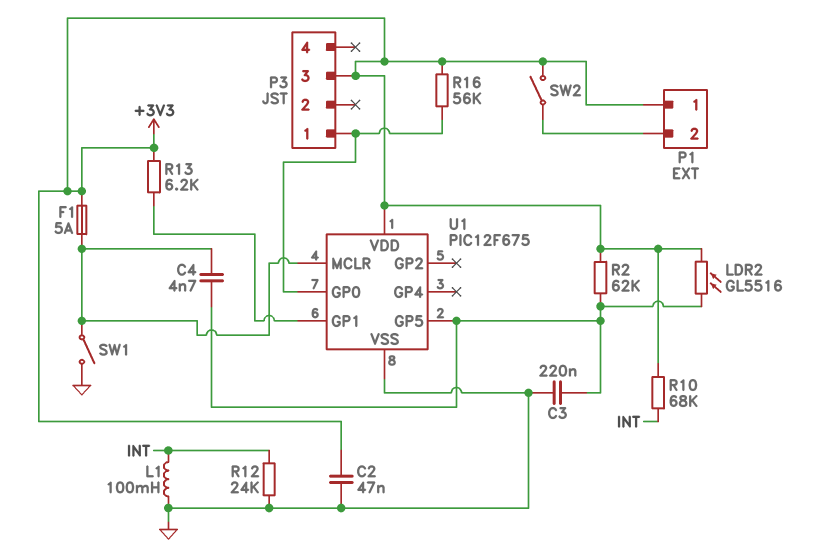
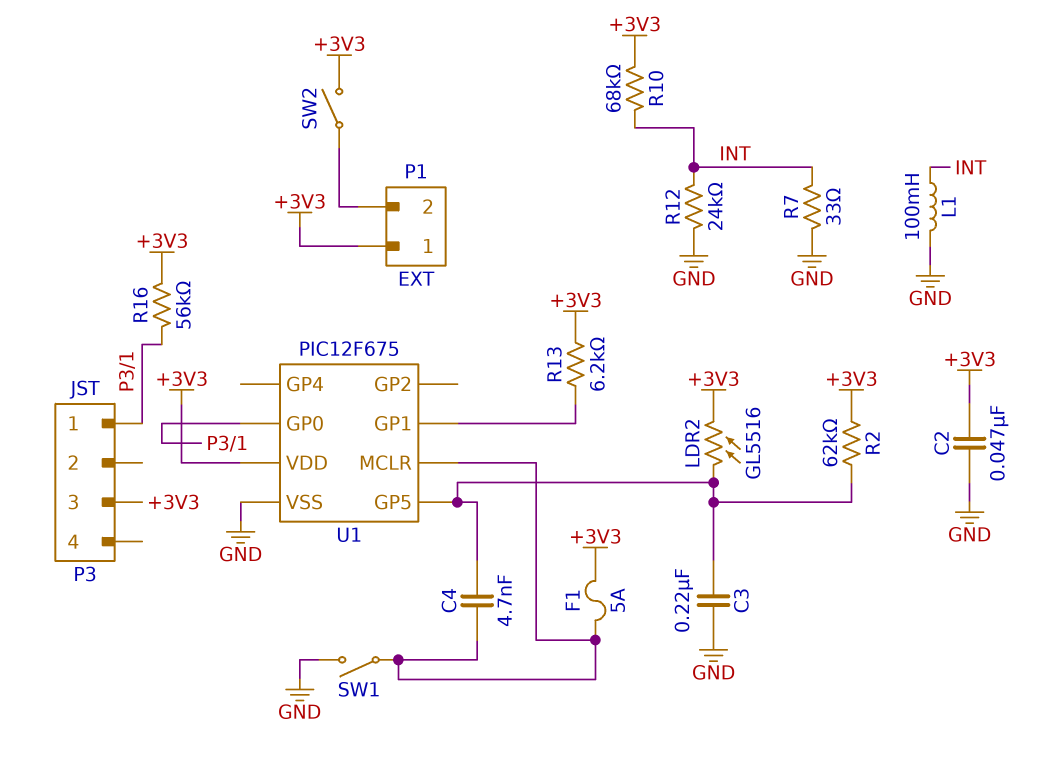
R7: none -> 33 (GND, INT)

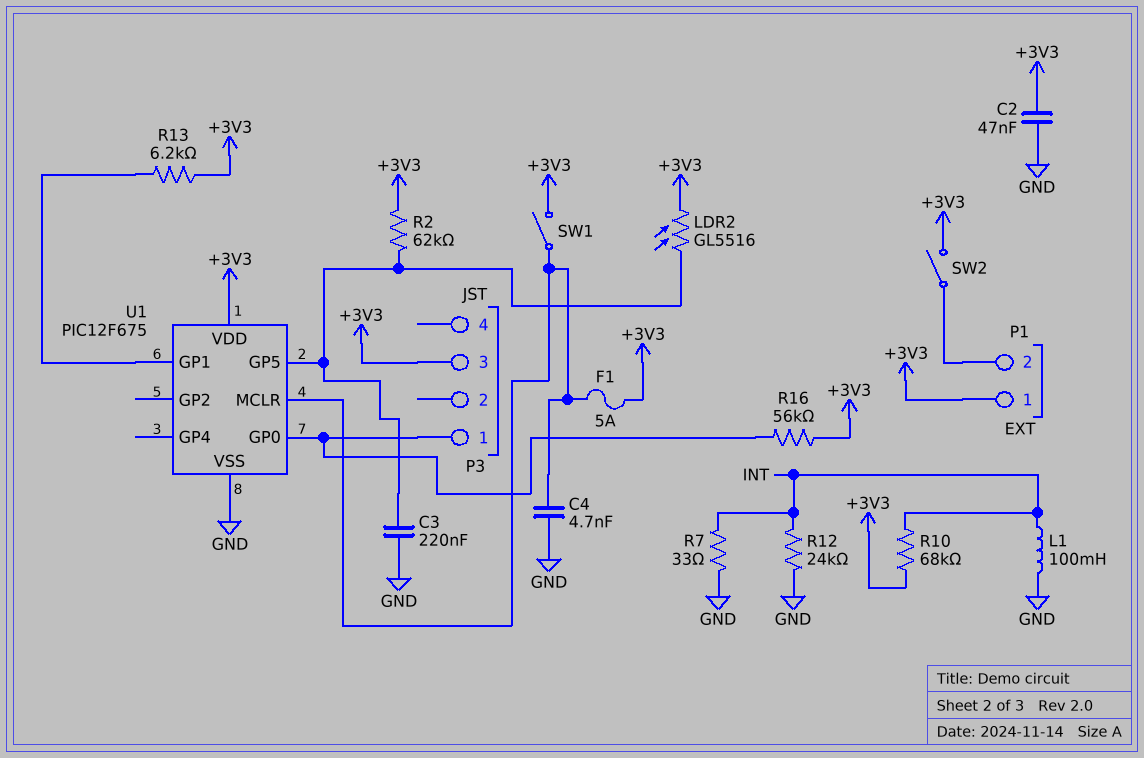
C4: 4.7nF (U1/GP5, U1/MCLR) -> 4.7nF (GND, U1/MCLR)
SW1: switch (GND, U1/MCLR) -> switch (+3V3, U1/MCLR)

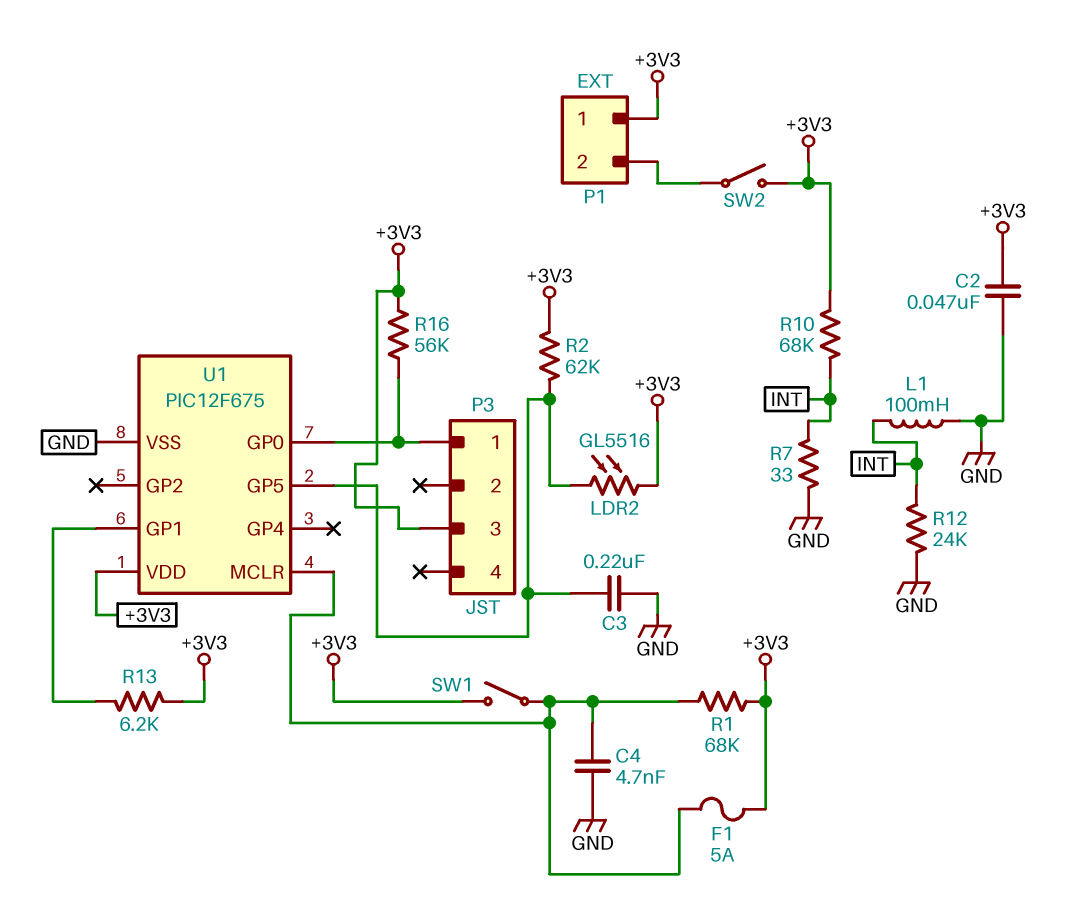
R1: none -> 68k (+3V3, U1/MCLR)

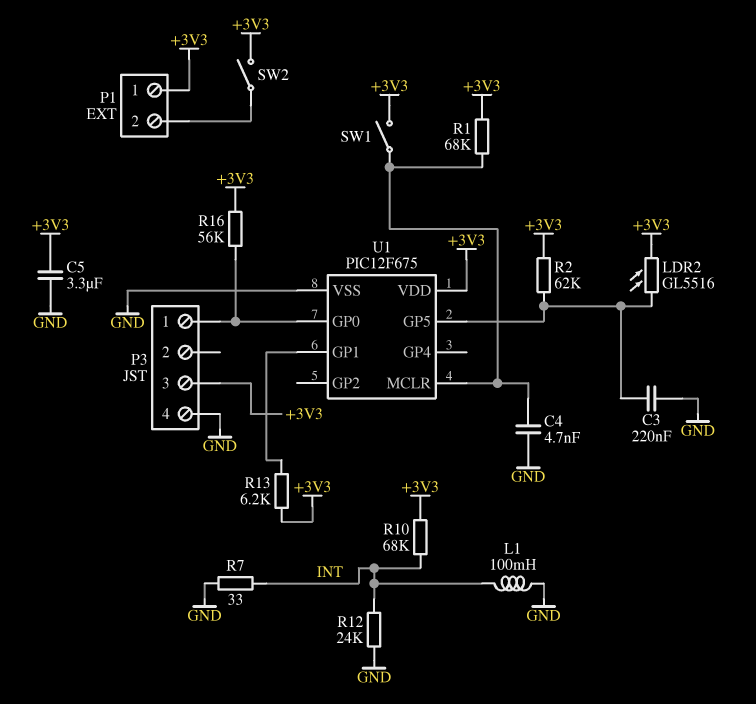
C2: 47nF (+3V3, GND) -> none
C5: none -> 3.3uF (+3V3, GND)
F1: 5A (+3V3, U1/MCLR) -> none
P3 pin 4: none -> GND

